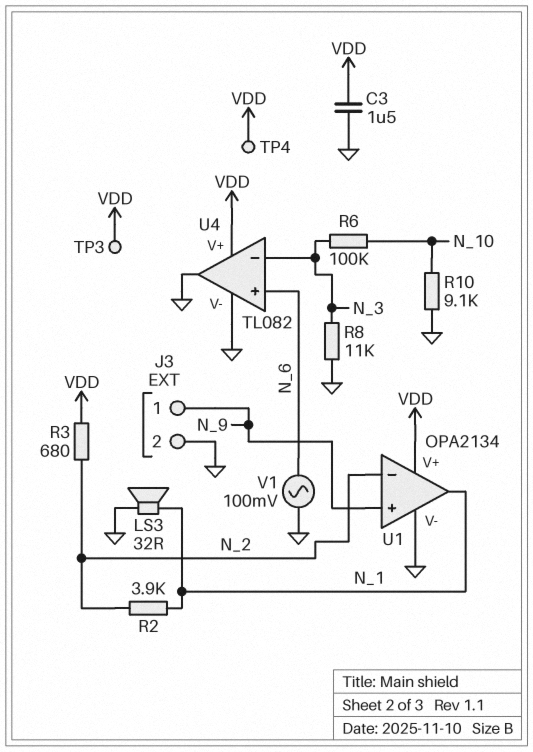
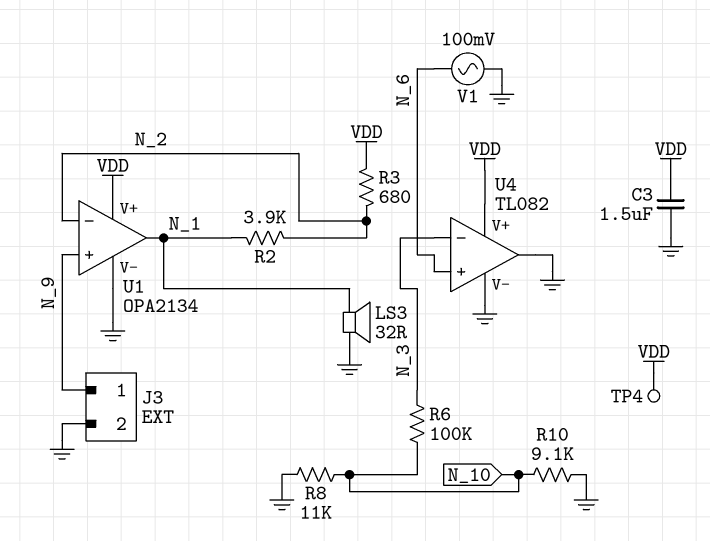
R8: 11k (GND, N_3) -> 11k (GND, N_10)
TP3: test point (VDD) -> none

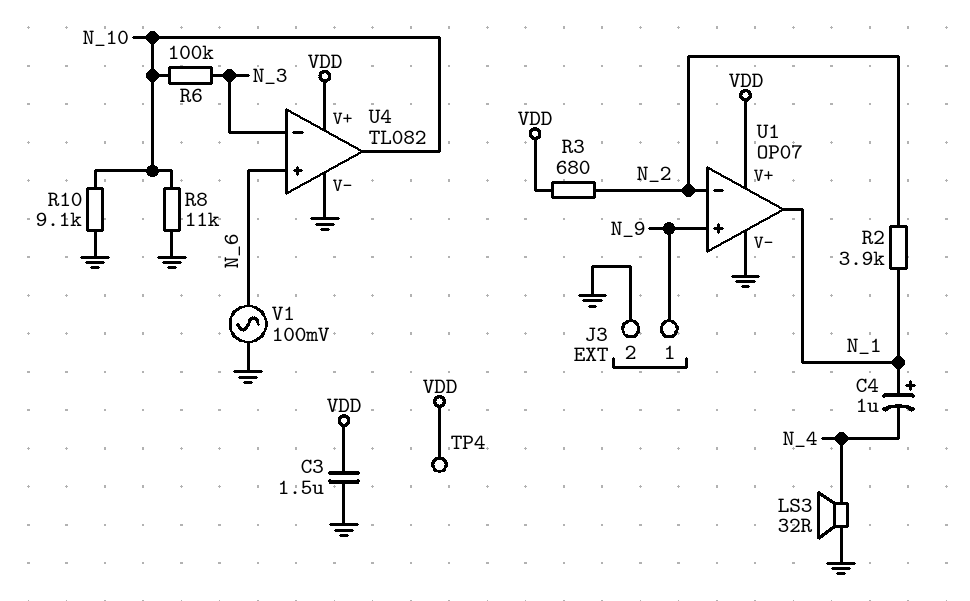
C4: none -> 1uF (plus N_1, minus N_4)
LS3: speaker 32R (GND, N_1) -> speaker 32R (GND, N_4)
U1: OPA2134 -> OP07
U4 pin out: GND -> N_10

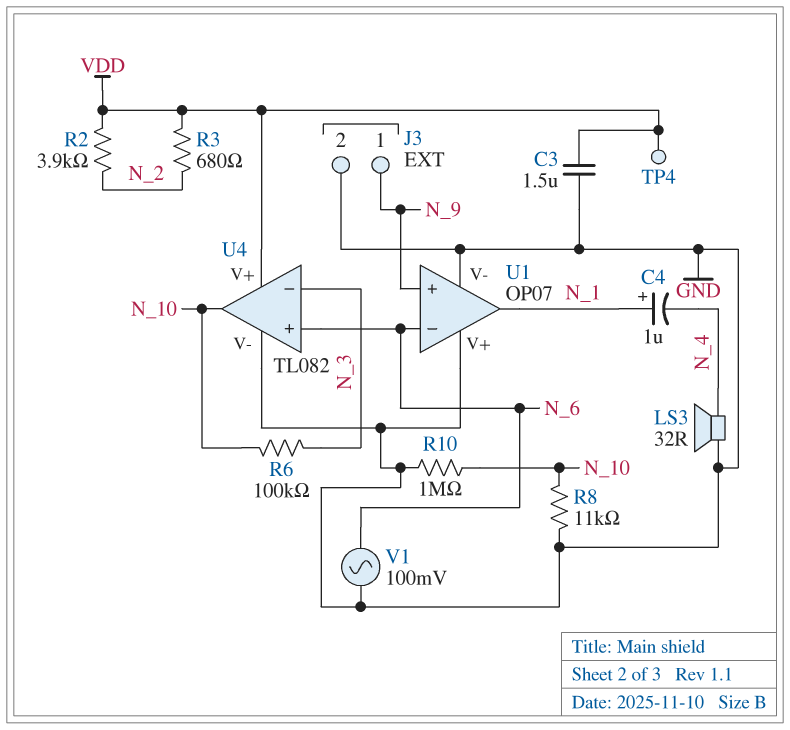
R2: 3.9k (N_1, N_2) -> 3.9k (N_2, VDD)
R10: 9.1k (GND, N_10) -> 1M (GND, N_10)
U1 pin V+: VDD -> GND
U1 pin in-: N_2 -> N_6

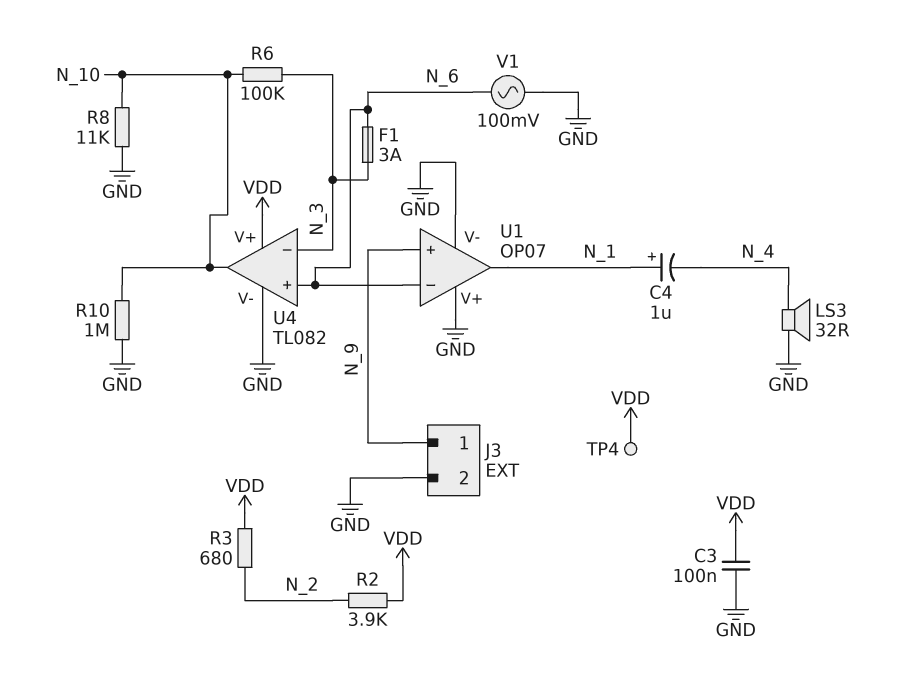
C3: 1.5uF (GND, VDD) -> 100nF (GND, VDD)
F1: none -> 3A (N_3, N_6)

